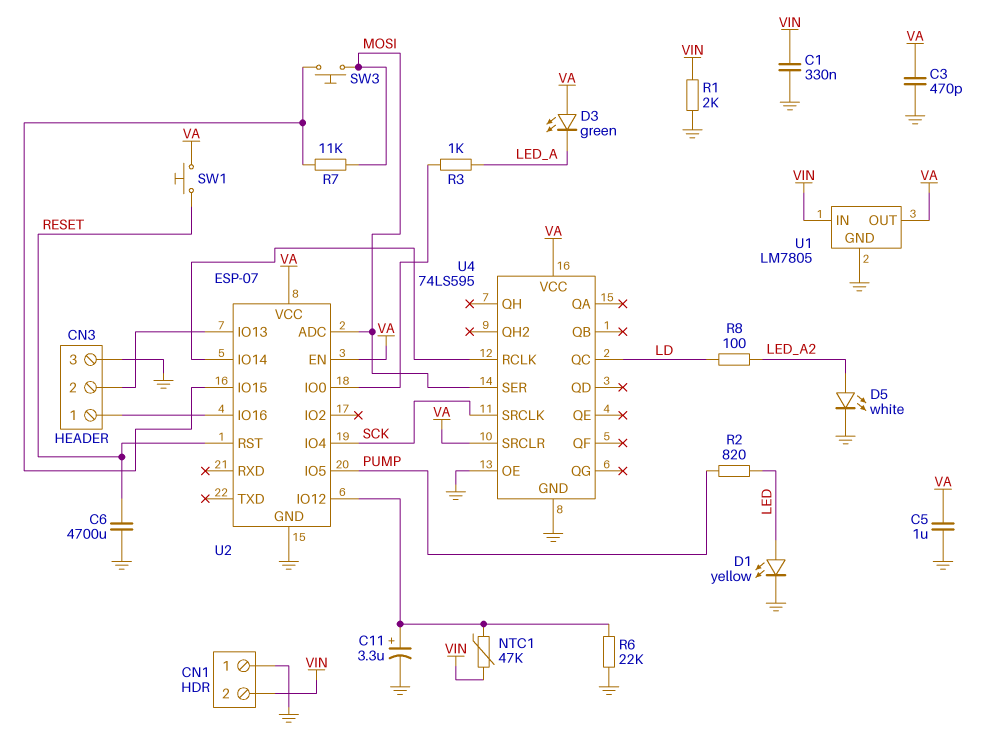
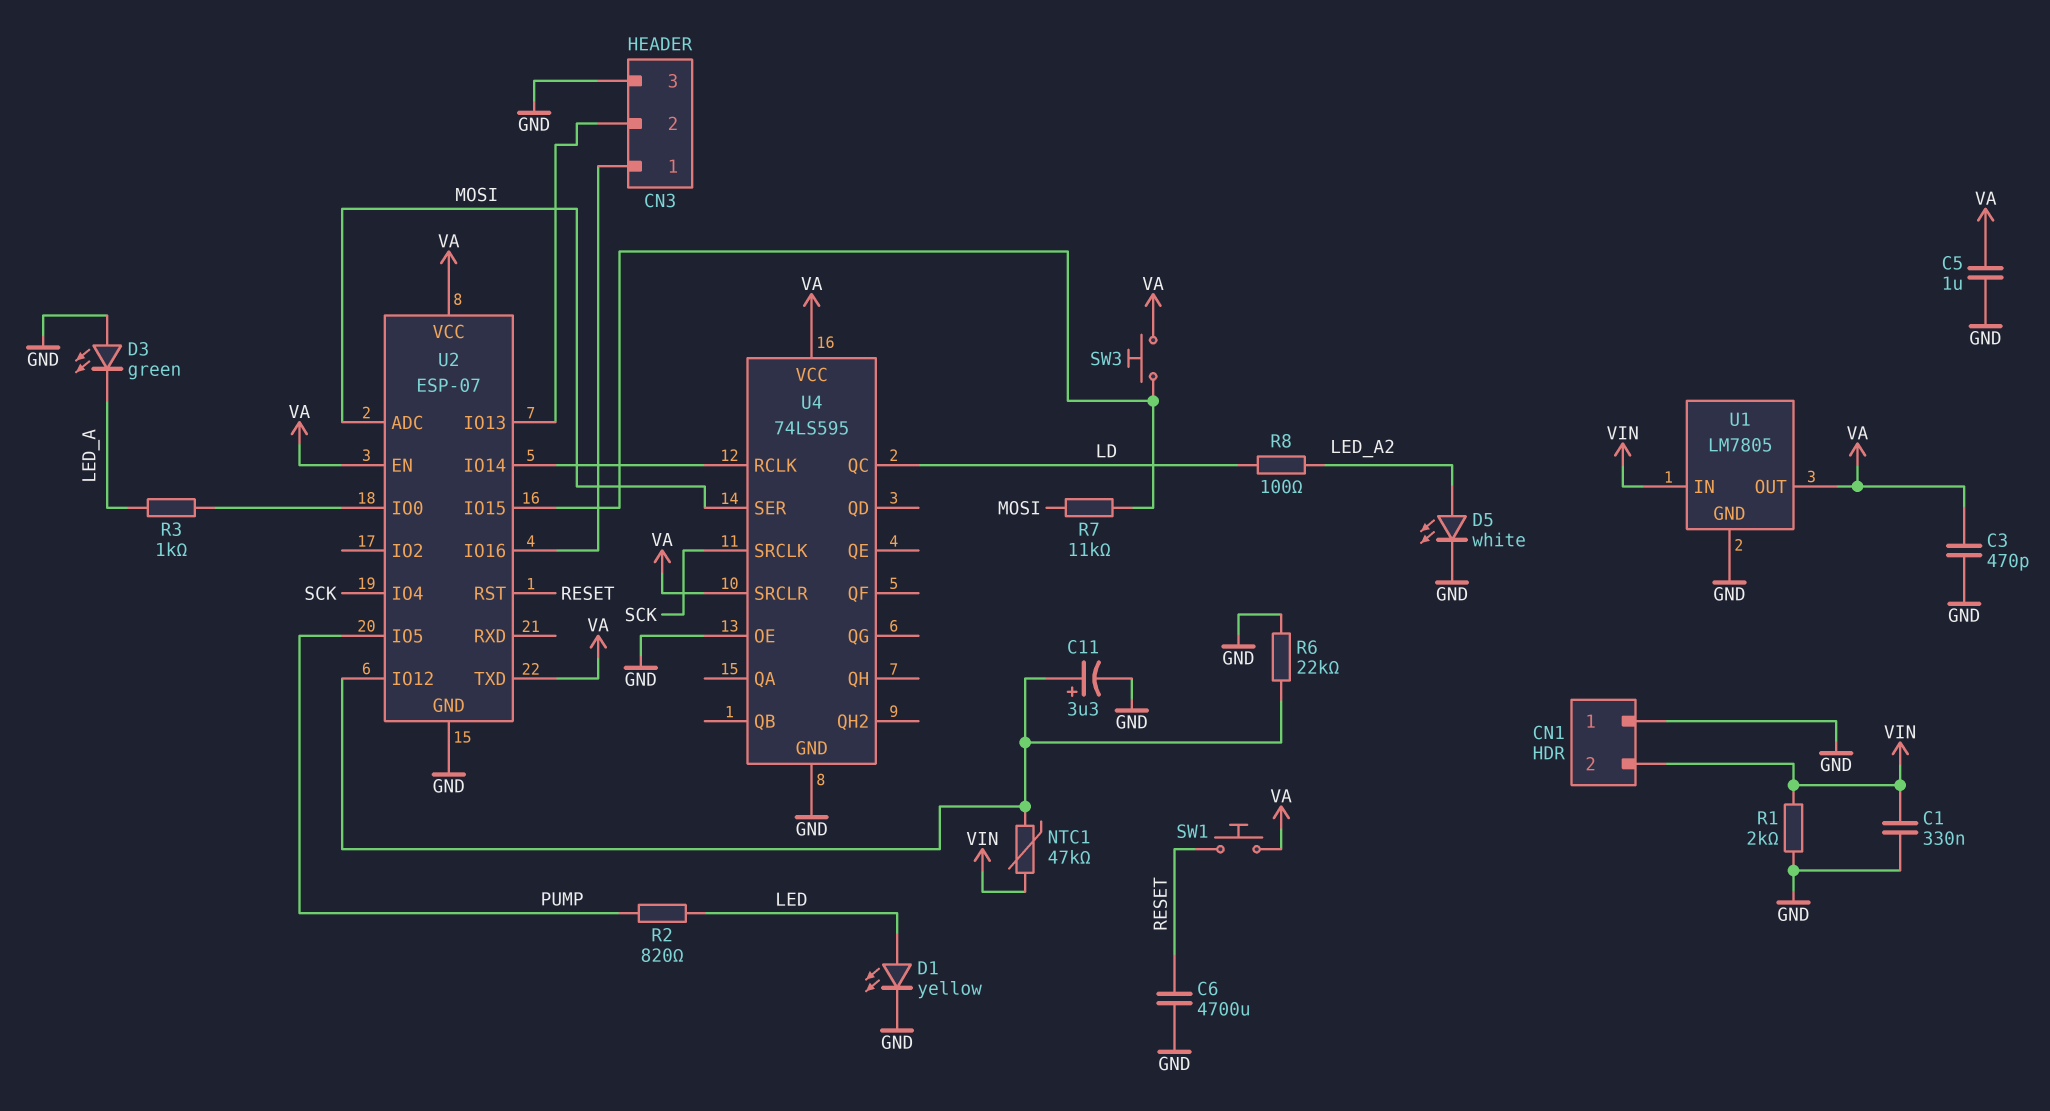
D3: LED green (A VA, K LED_A) -> LED green (A GND, K LED_A)
SW3: button (MOSI, U2/IO15) -> button (U2/IO15, VA)
U2 pin TXD: none -> VA

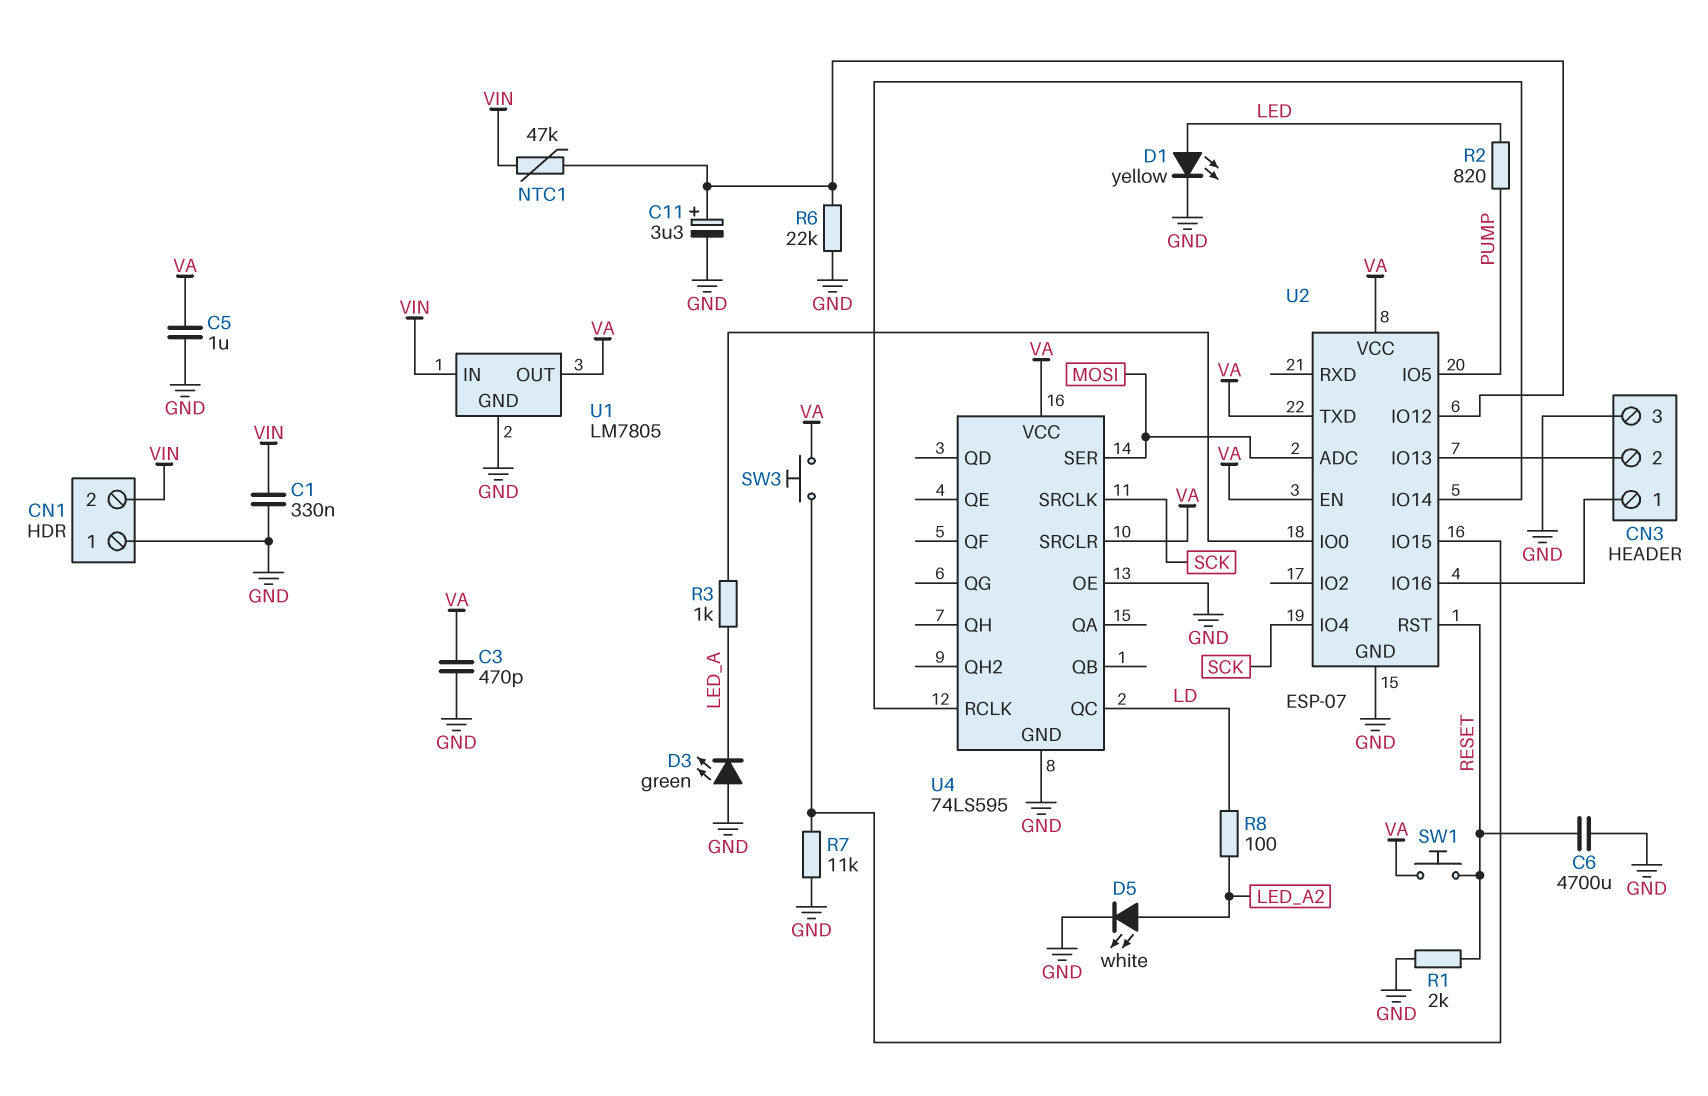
R1: 2k (GND, VIN) -> 2k (GND, RESET)
R7: 11k (MOSI, U2/IO15) -> 11k (GND, U2/IO15)

